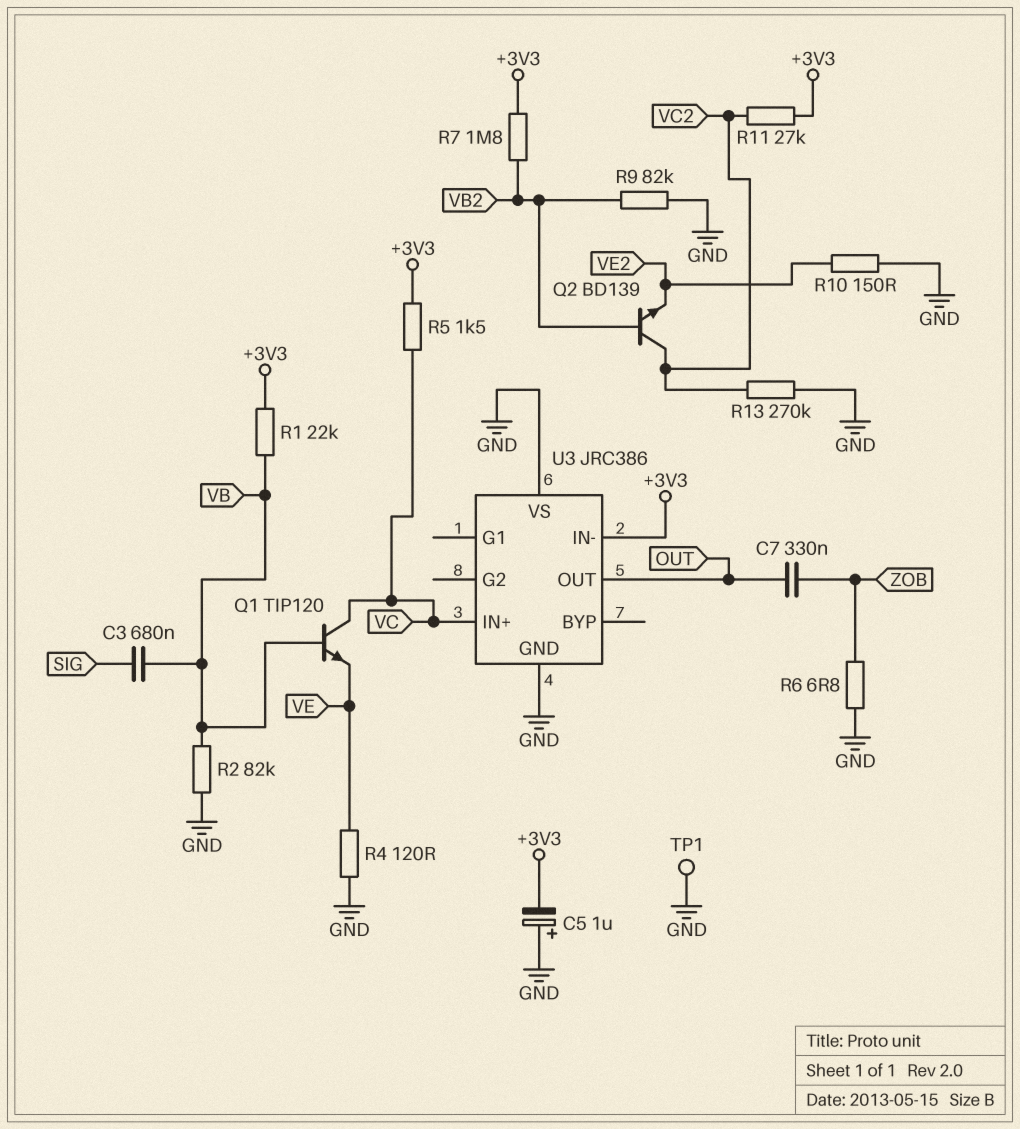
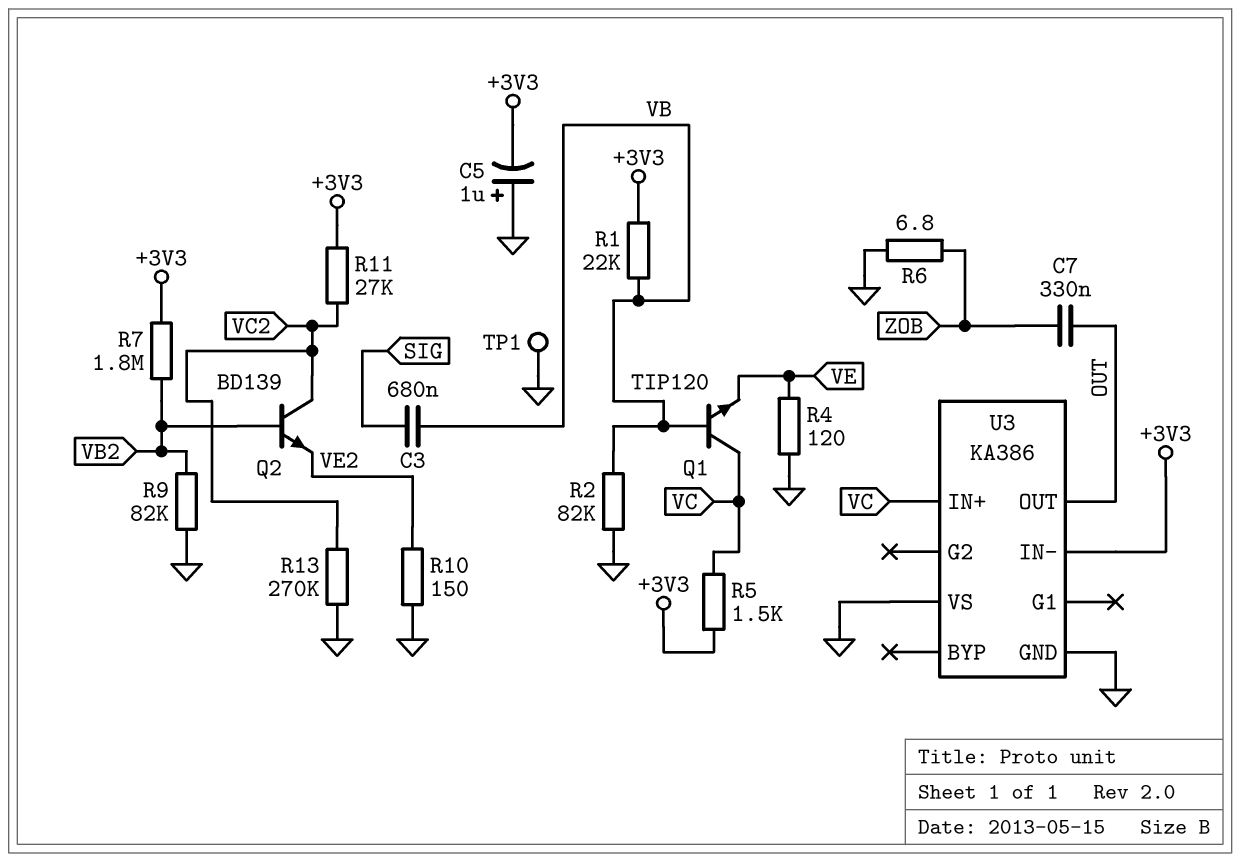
U3: JRC386 -> KA386

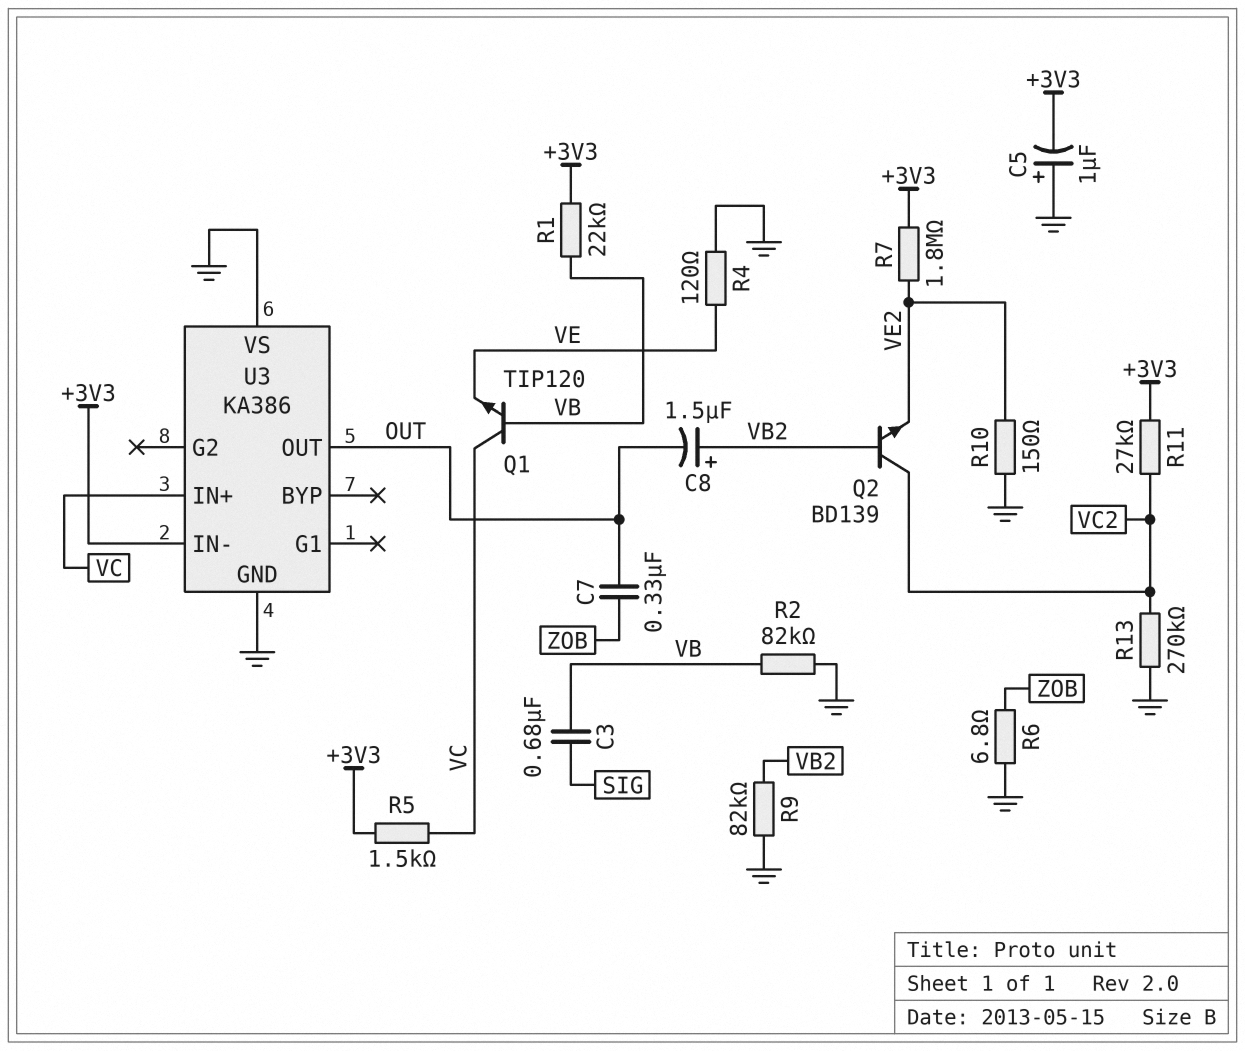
C8: none -> 1.5uF (plus VB2, minus OUT)
R7: 1.8M (+3V3, VB2) -> 1.8M (+3V3, VE2)
TP1: test point (GND) -> none

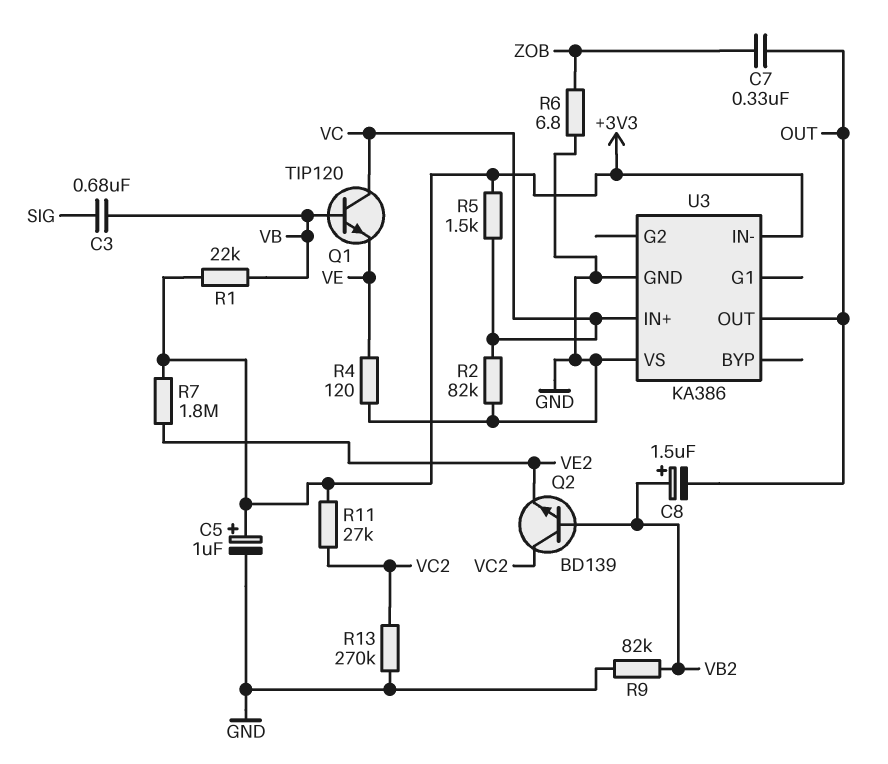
C5: 1uF (plus GND, minus +3V3) -> 1uF (plus +3V3, minus GND)
R2: 82k (GND, VB) -> 82k (GND, VC)
R10: 150 (GND, VE2) -> none

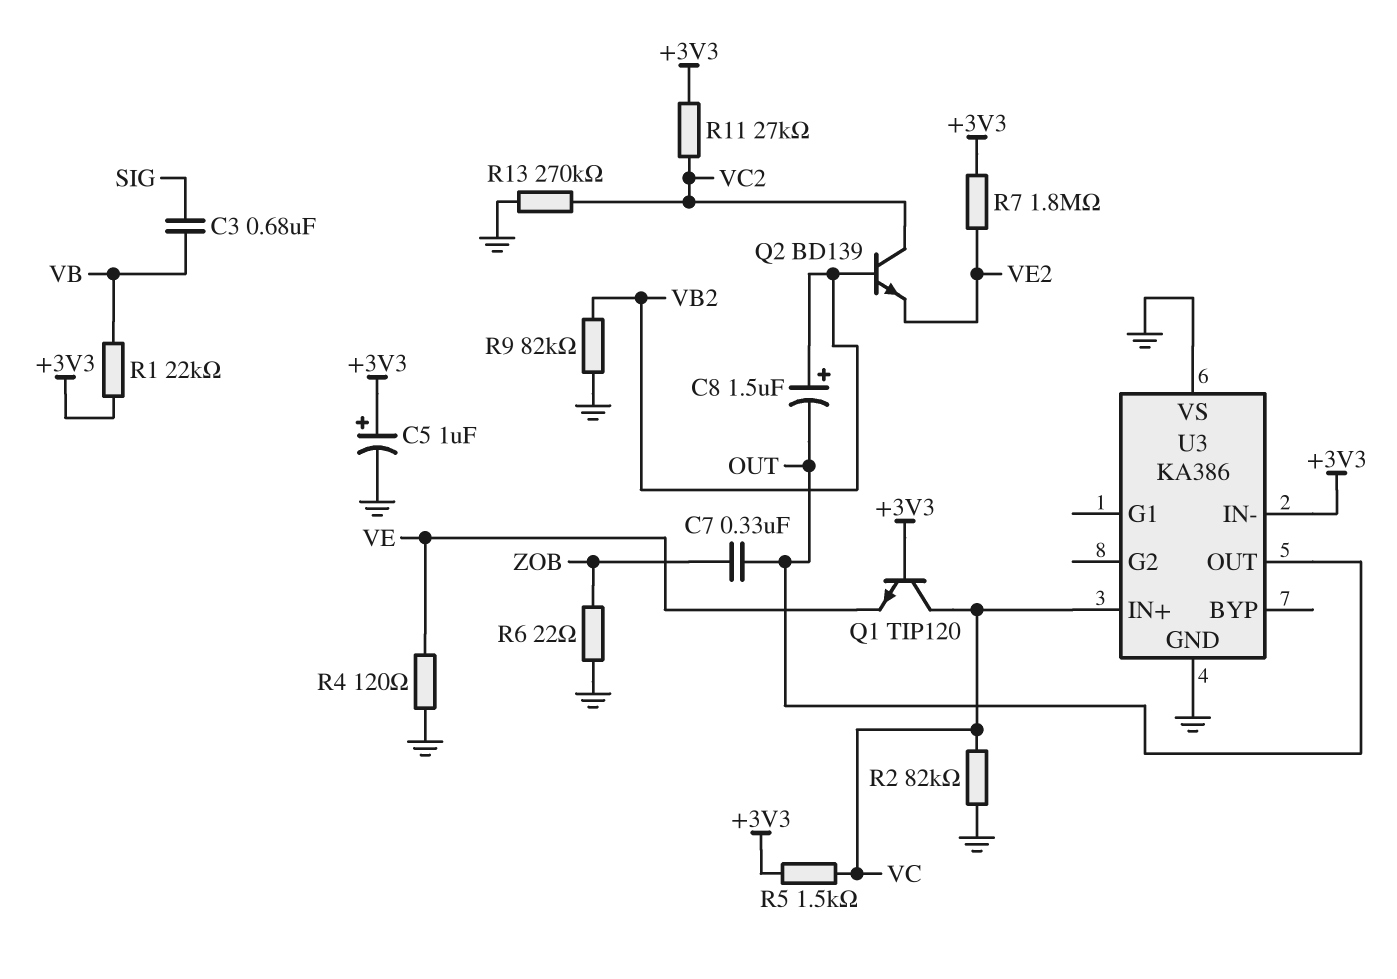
Q1: NPN TIP120 (B VB, C VC, E VE) -> NPN TIP120 (B +3V3, C VC, E VE)
R6: 6.8 (GND, ZOB) -> 22 (GND, ZOB)

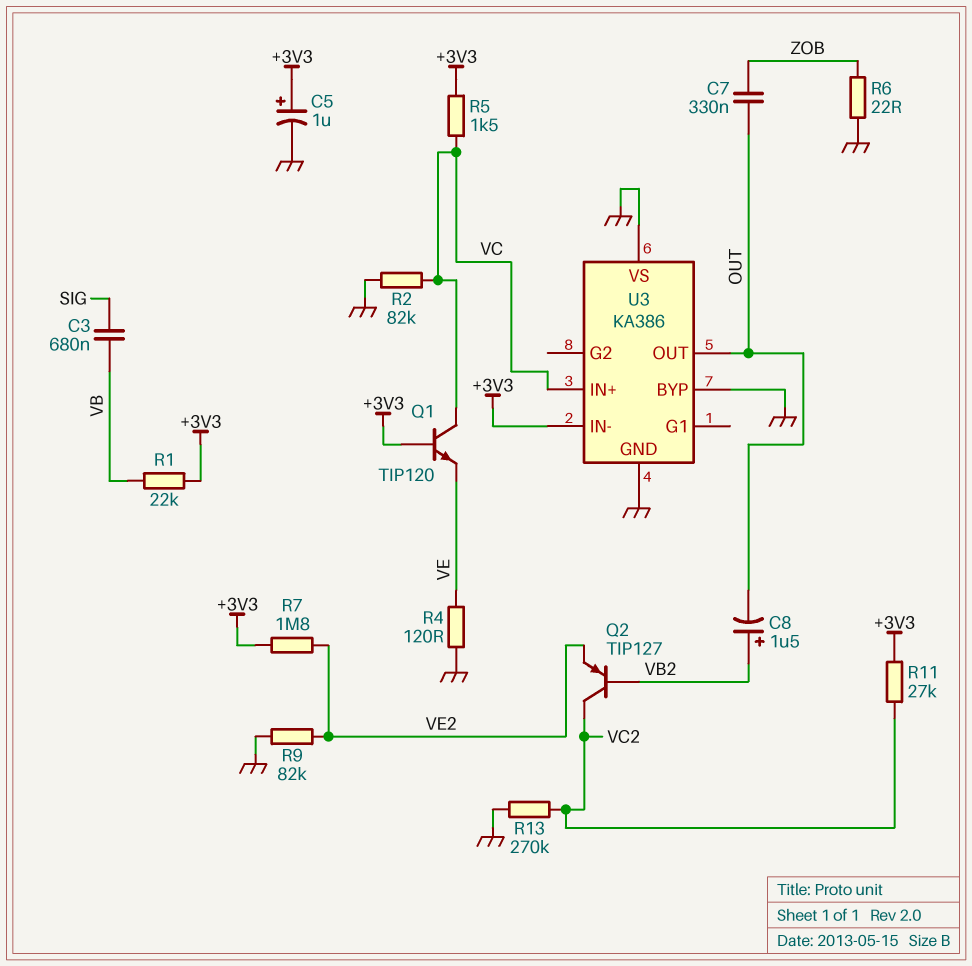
Q2: NPN BD139 (B VB2, C VC2, E VE2) -> PNP TIP127 (B VB2, C VC2, E VE2)
R9: 82k (GND, VB2) -> 82k (GND, VE2)
U3 pin BYP: none -> GND

